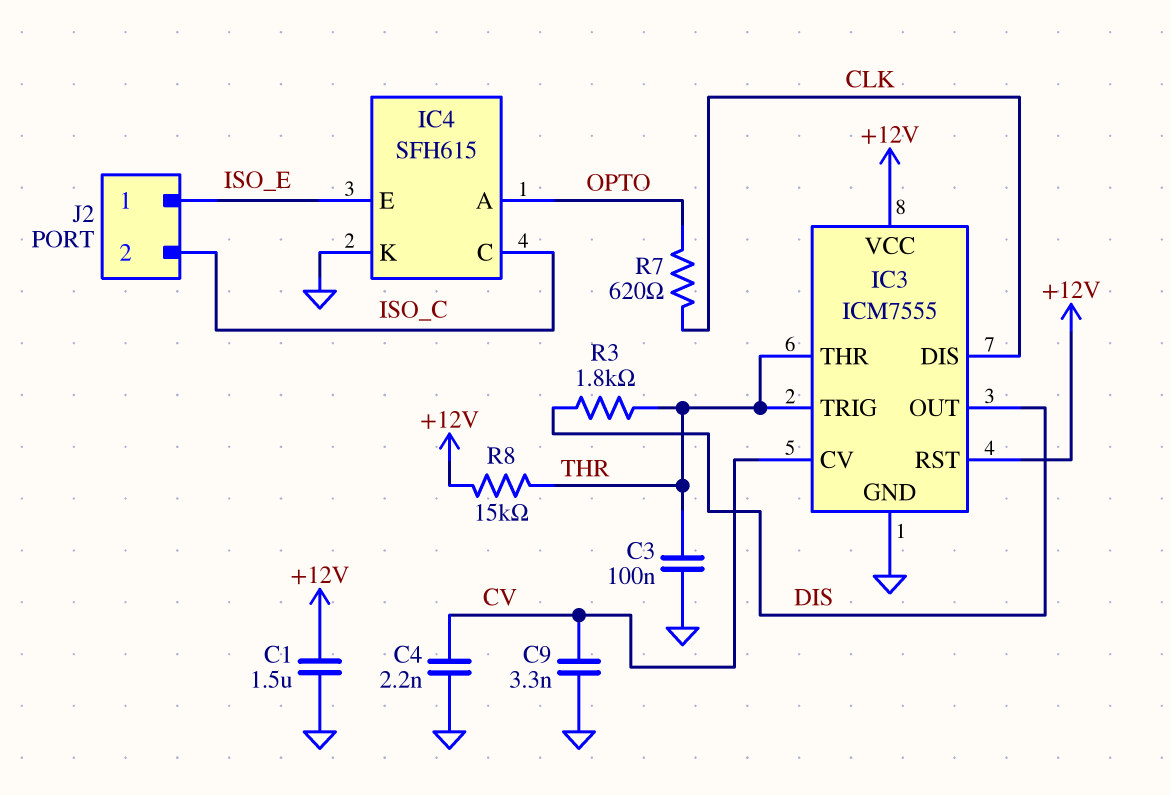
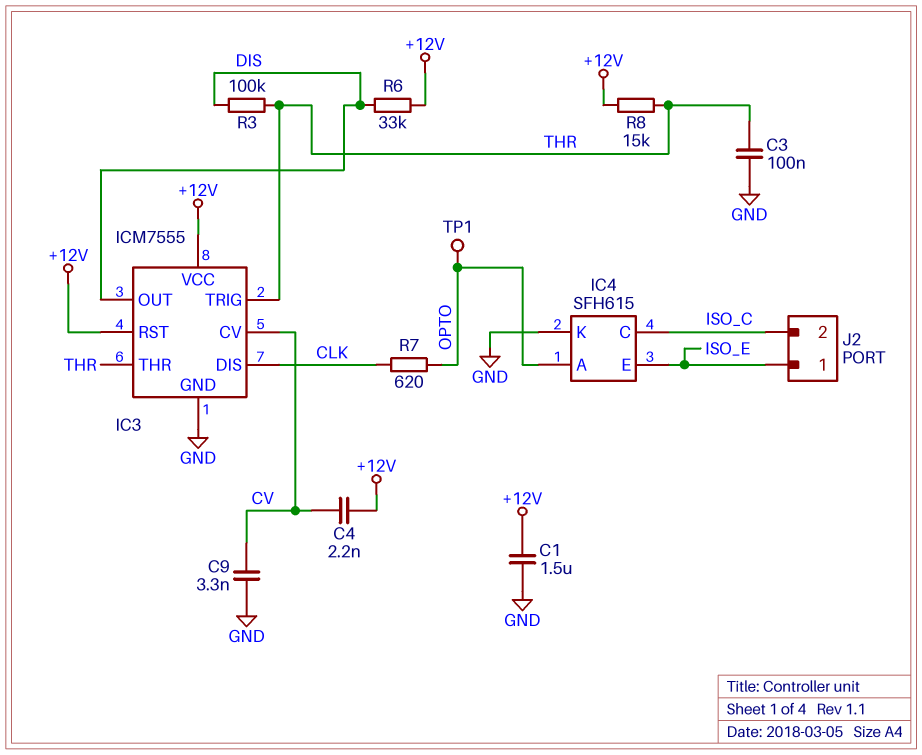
C4: 2.2nF (CV, GND) -> 2.2nF (+12V, CV)
R3: 1.8k (DIS, THR) -> 100k (DIS, THR)
R6: none -> 33k (+12V, DIS)
TP1: none -> test point (OPTO)

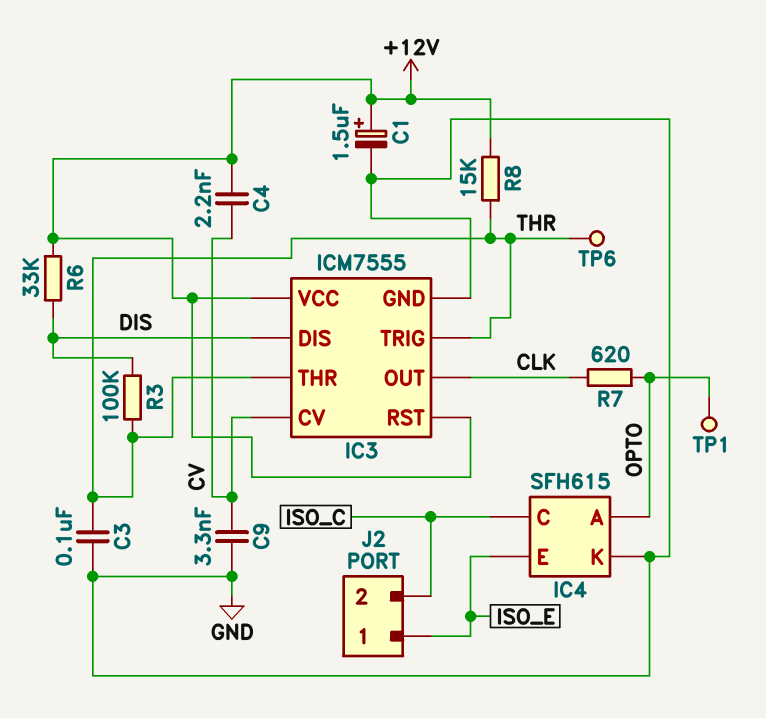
C1: 1.5uF (+12V, GND) -> 1.5uF (plus +12V, minus GND)
IC3 pin DIS: CLK -> DIS
IC3 pin OUT: DIS -> CLK
TP6: none -> test point (THR)

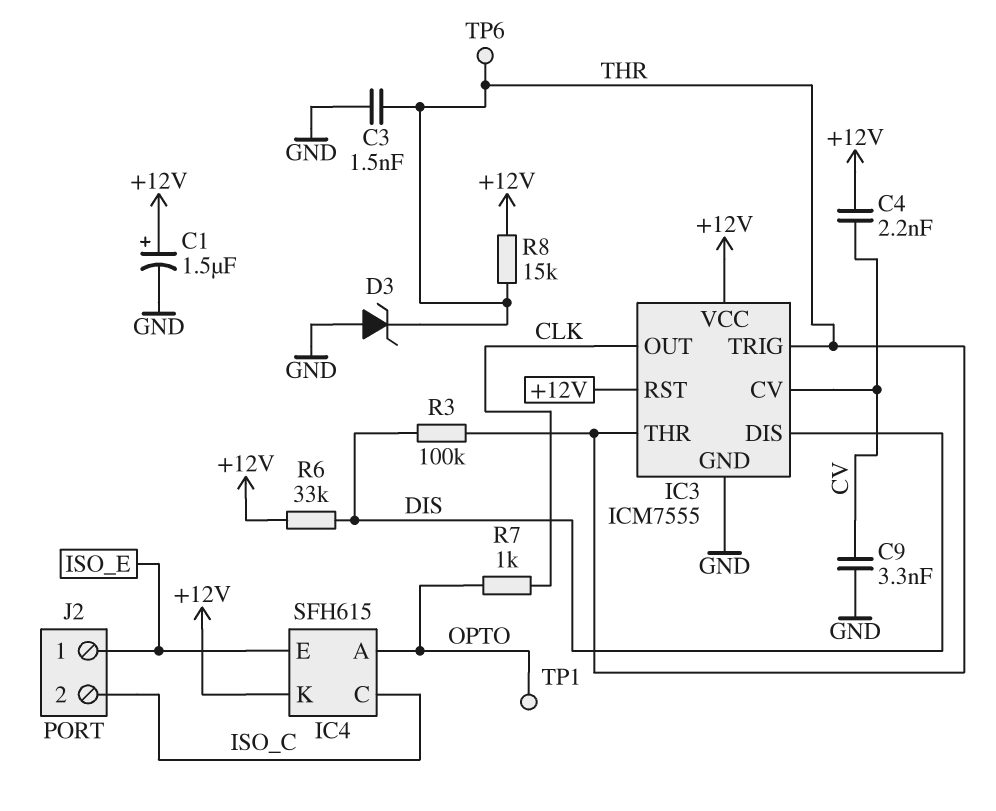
C3: 100nF (GND, THR) -> 1.5nF (GND, THR)
D3: none -> zener (A GND, K THR)
IC4 pin K: GND -> +12V
R7: 620 (CLK, OPTO) -> 1k (CLK, OPTO)

